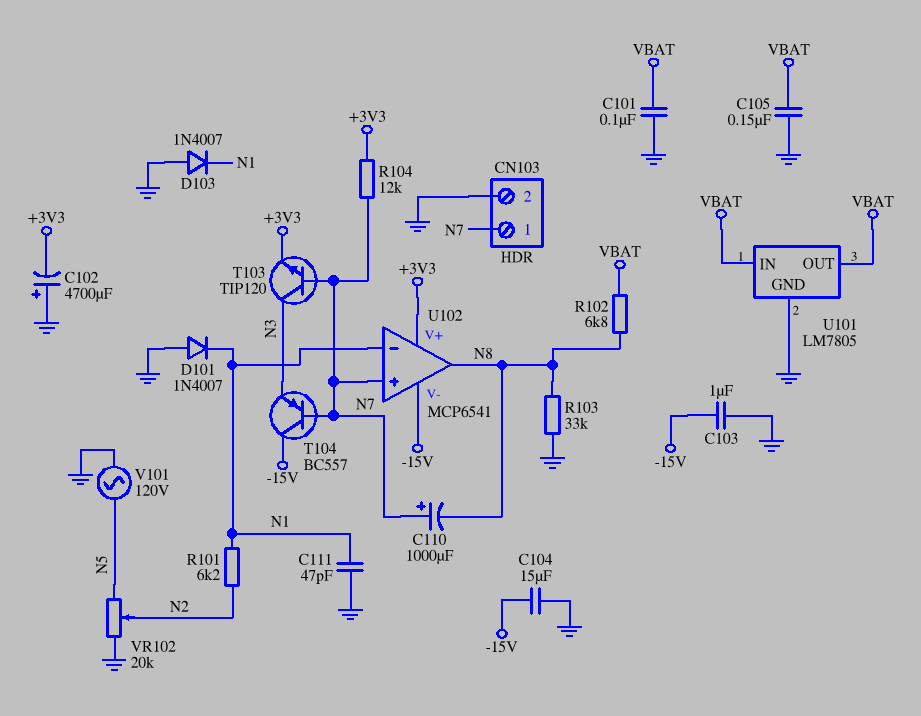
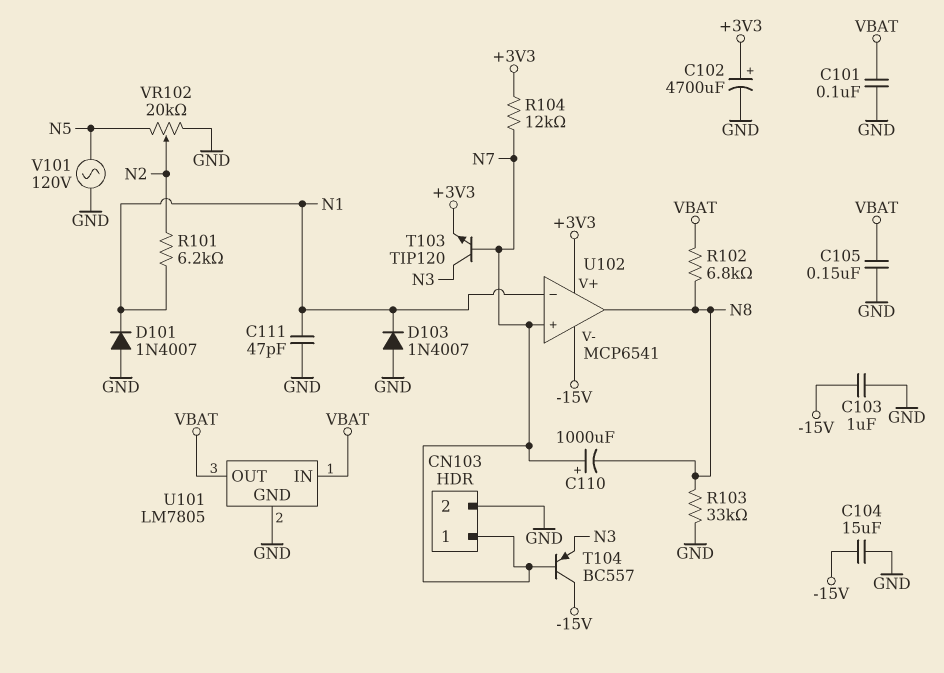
C102: 4700uF (plus GND, minus +3V3) -> 4700uF (plus +3V3, minus GND)

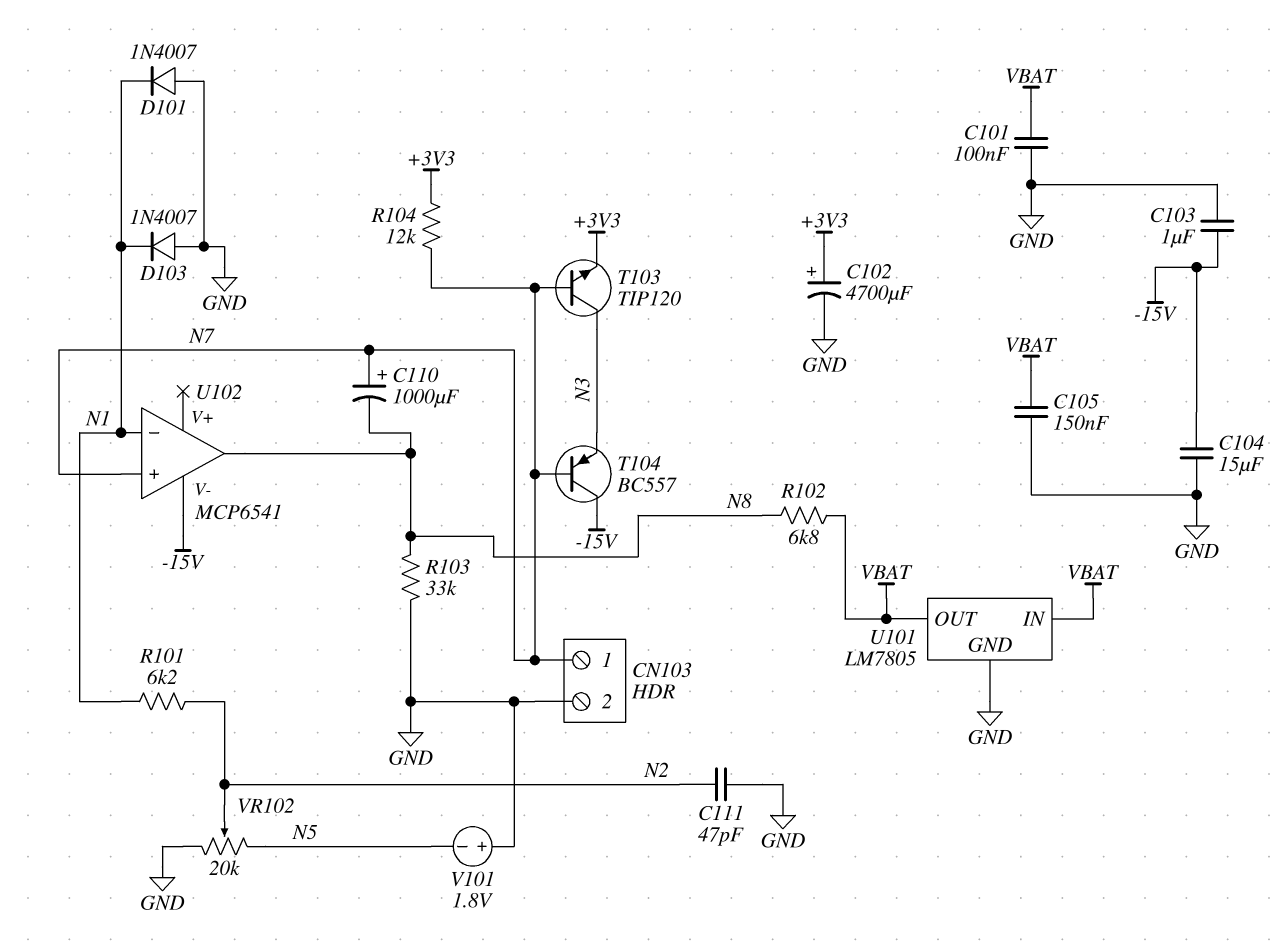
C111: 47pF (GND, N1) -> 47pF (GND, N2)
U102 pin V+: +3V3 -> none
V101: AC 120V (GND, N5) -> 1.8V (plus GND, minus N5)

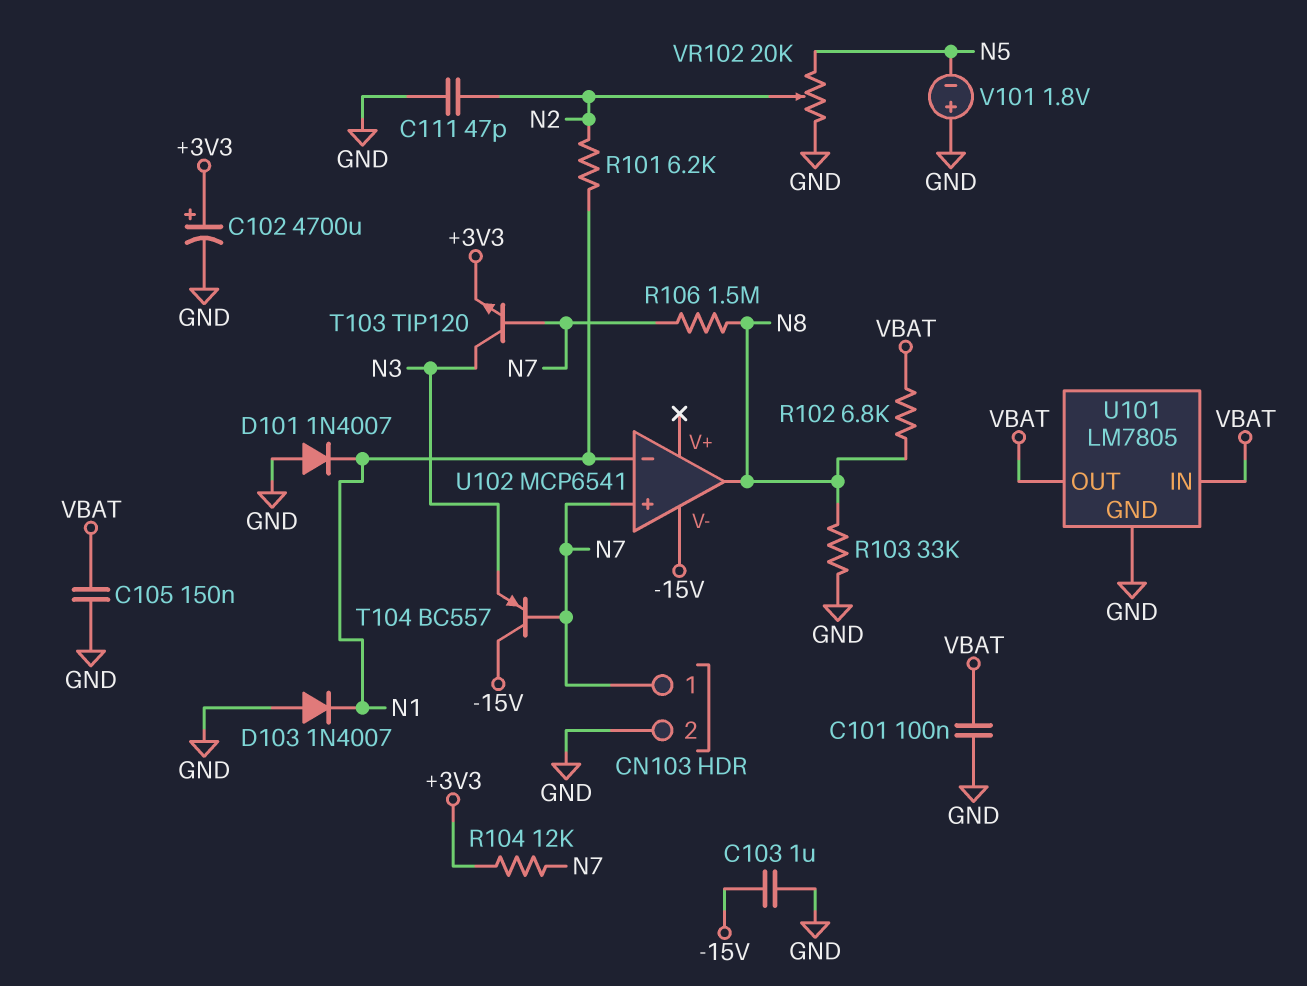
C104: 15uF (-15V, GND) -> none
C110: 1000uF (plus N7, minus N8) -> none
R106: none -> 1.5M (N7, N8)

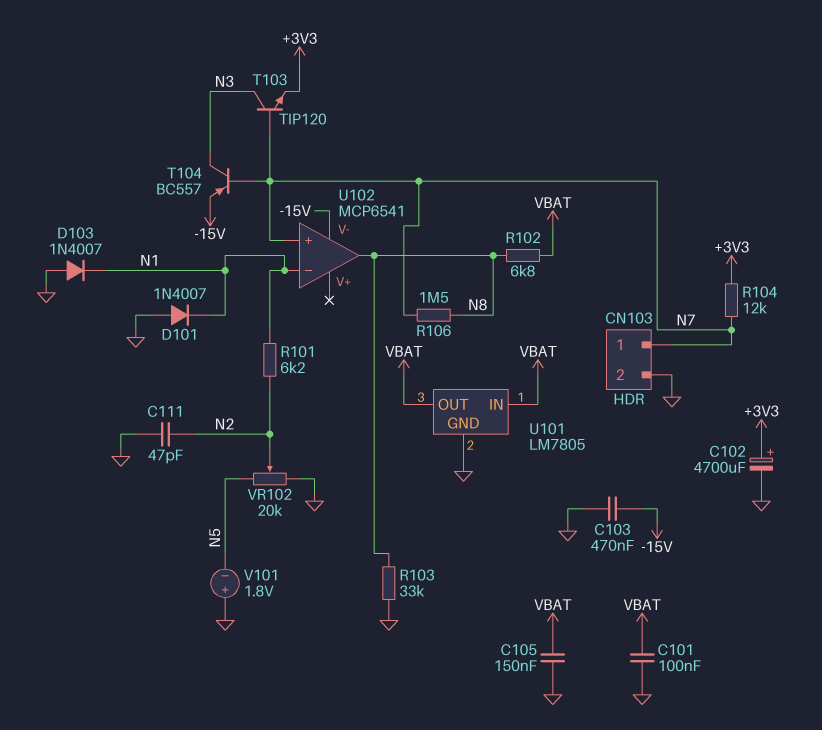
C103: 1uF (-15V, GND) -> 470nF (-15V, GND)
T104: PNP BC557 (B N7, C -15V, E N3) -> PNP BC557 (B N7, C N3, E -15V)

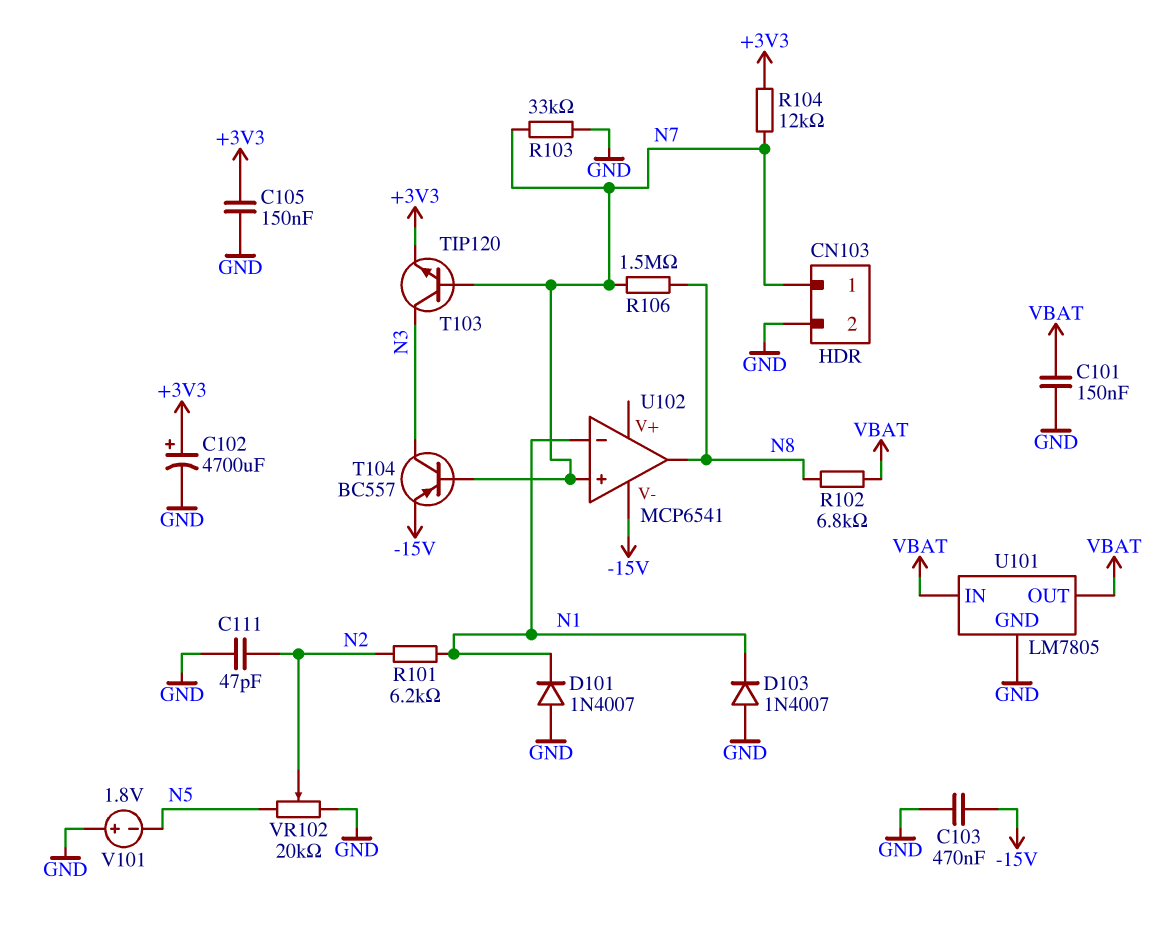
C101: 100nF (GND, VBAT) -> 150nF (GND, VBAT)
C105: 150nF (GND, VBAT) -> 150nF (+3V3, GND)
R103: 33k (GND, N8) -> 33k (GND, N7)

